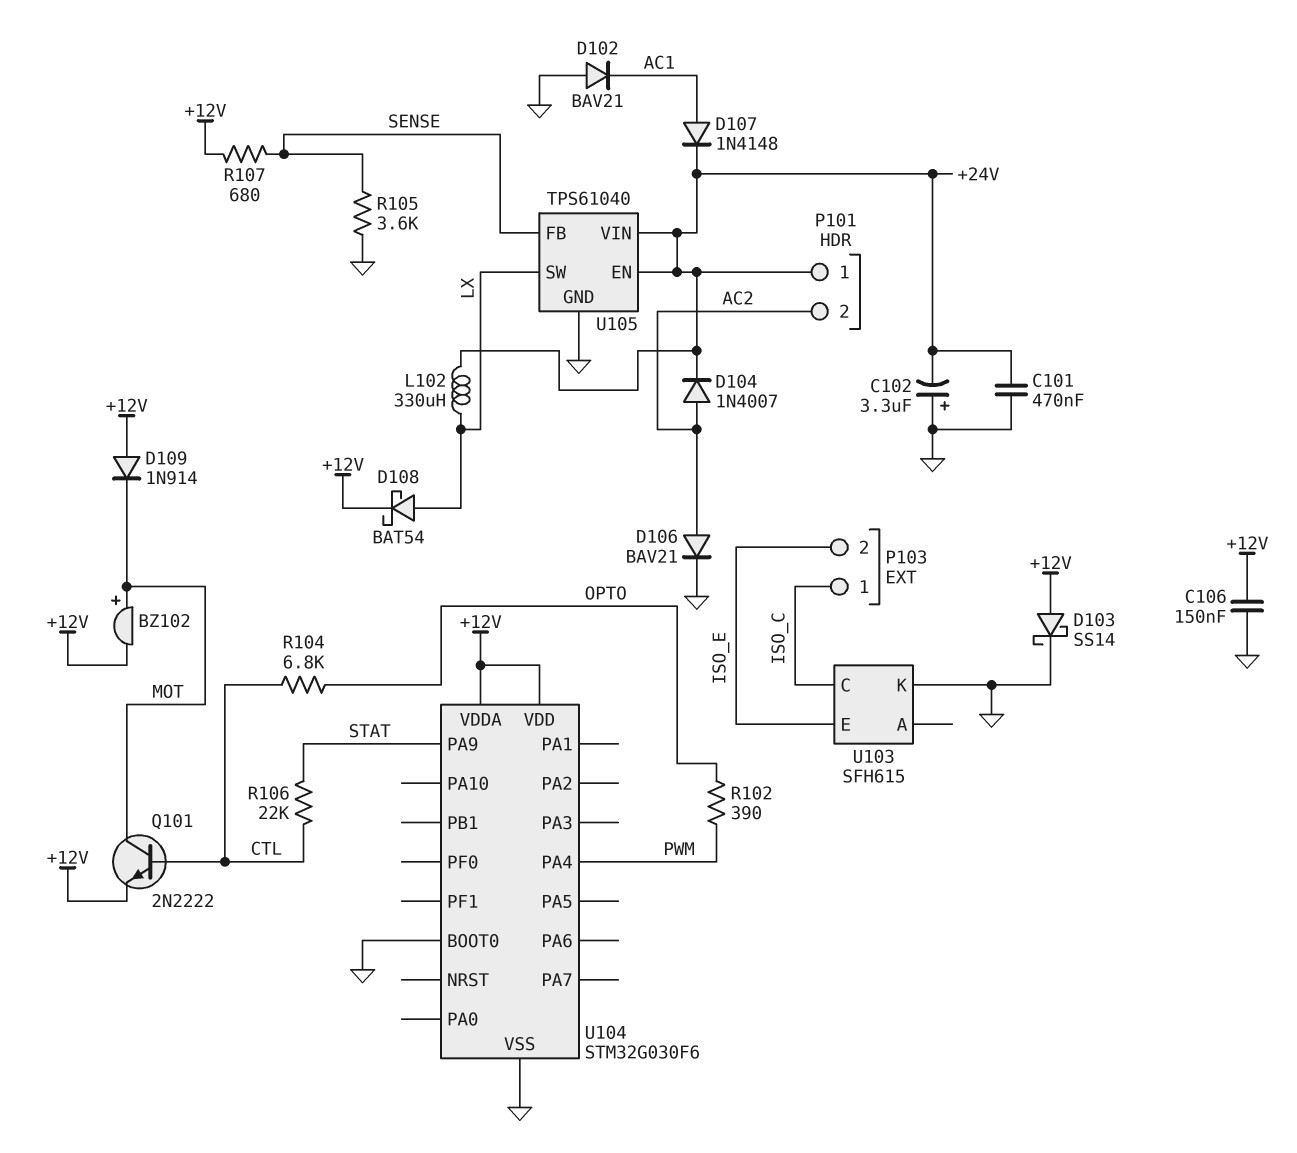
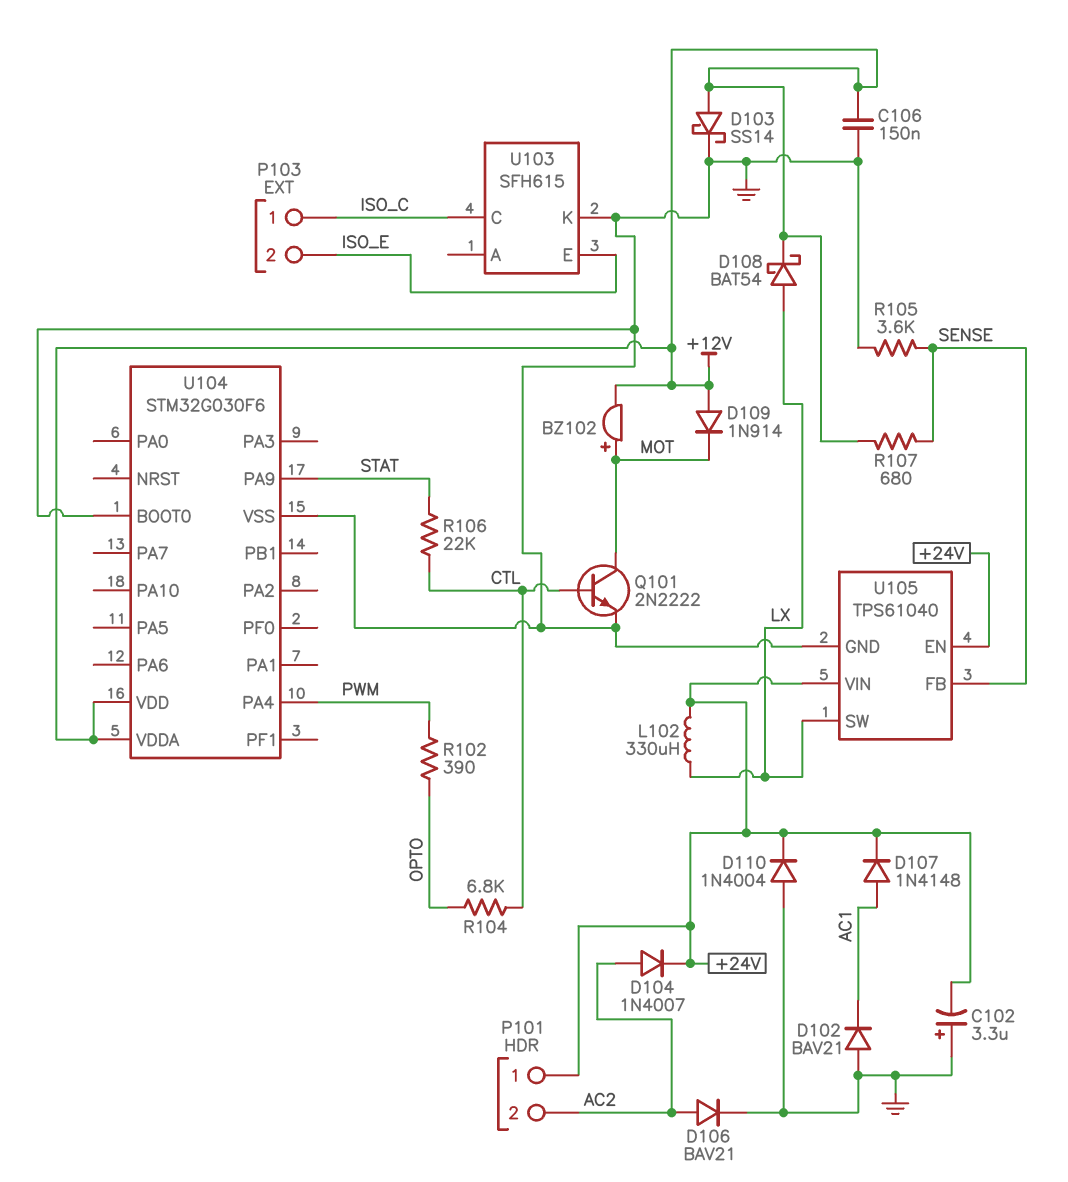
C101: 470nF (+24V, GND) -> none
D110: none -> diode 1N4004 (A GND, K +24V)
Q101: NPN 2N2222 (B CTL, C MOT, E +12V) -> NPN 2N2222 (B CTL, C MOT, E GND)

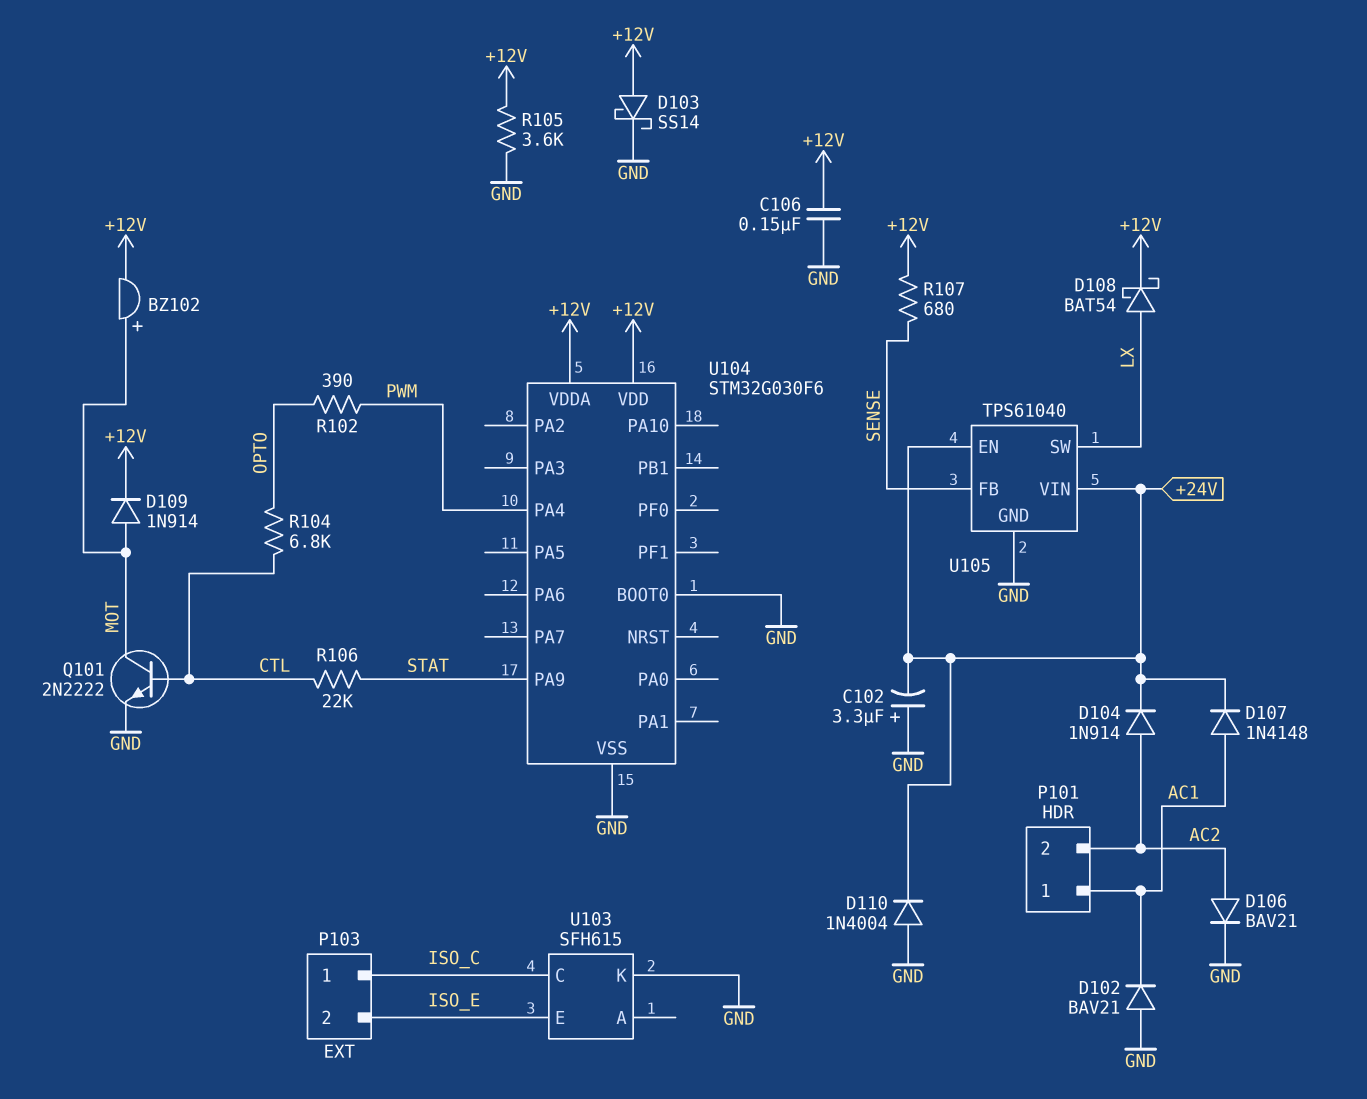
D104: diode 1N4007 (A AC2, K +24V) -> diode 1N914 (A AC2, K +24V)
D109: diode 1N914 (A +12V, K MOT) -> diode 1N914 (A MOT, K +12V)
L102: 330uH (+24V, LX) -> none
P101 pin 1: +24V -> AC1
R105: 3.6k (GND, SENSE) -> 3.6k (+12V, GND)

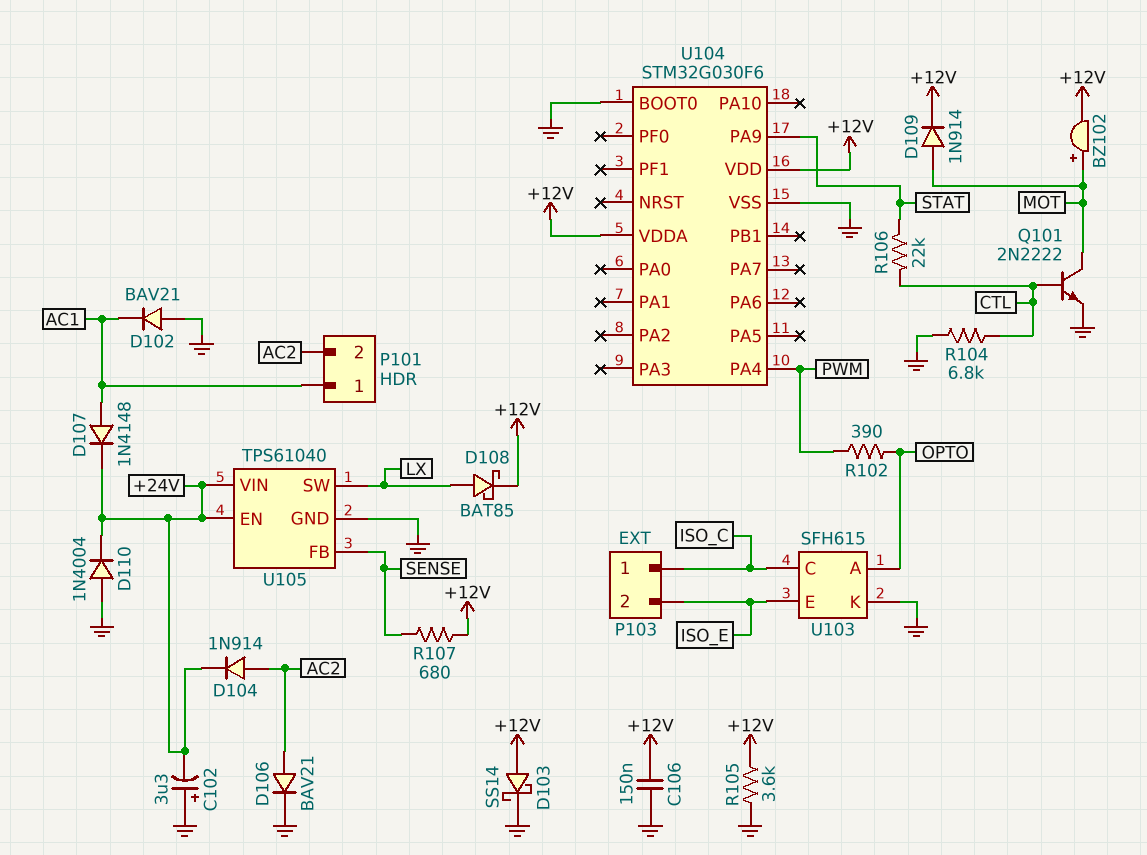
D108: schottky BAT54 (A LX, K +12V) -> schottky BAT85 (A LX, K +12V)
R104: 6.8k (CTL, OPTO) -> 6.8k (CTL, GND)
U103 pin A: none -> OPTO

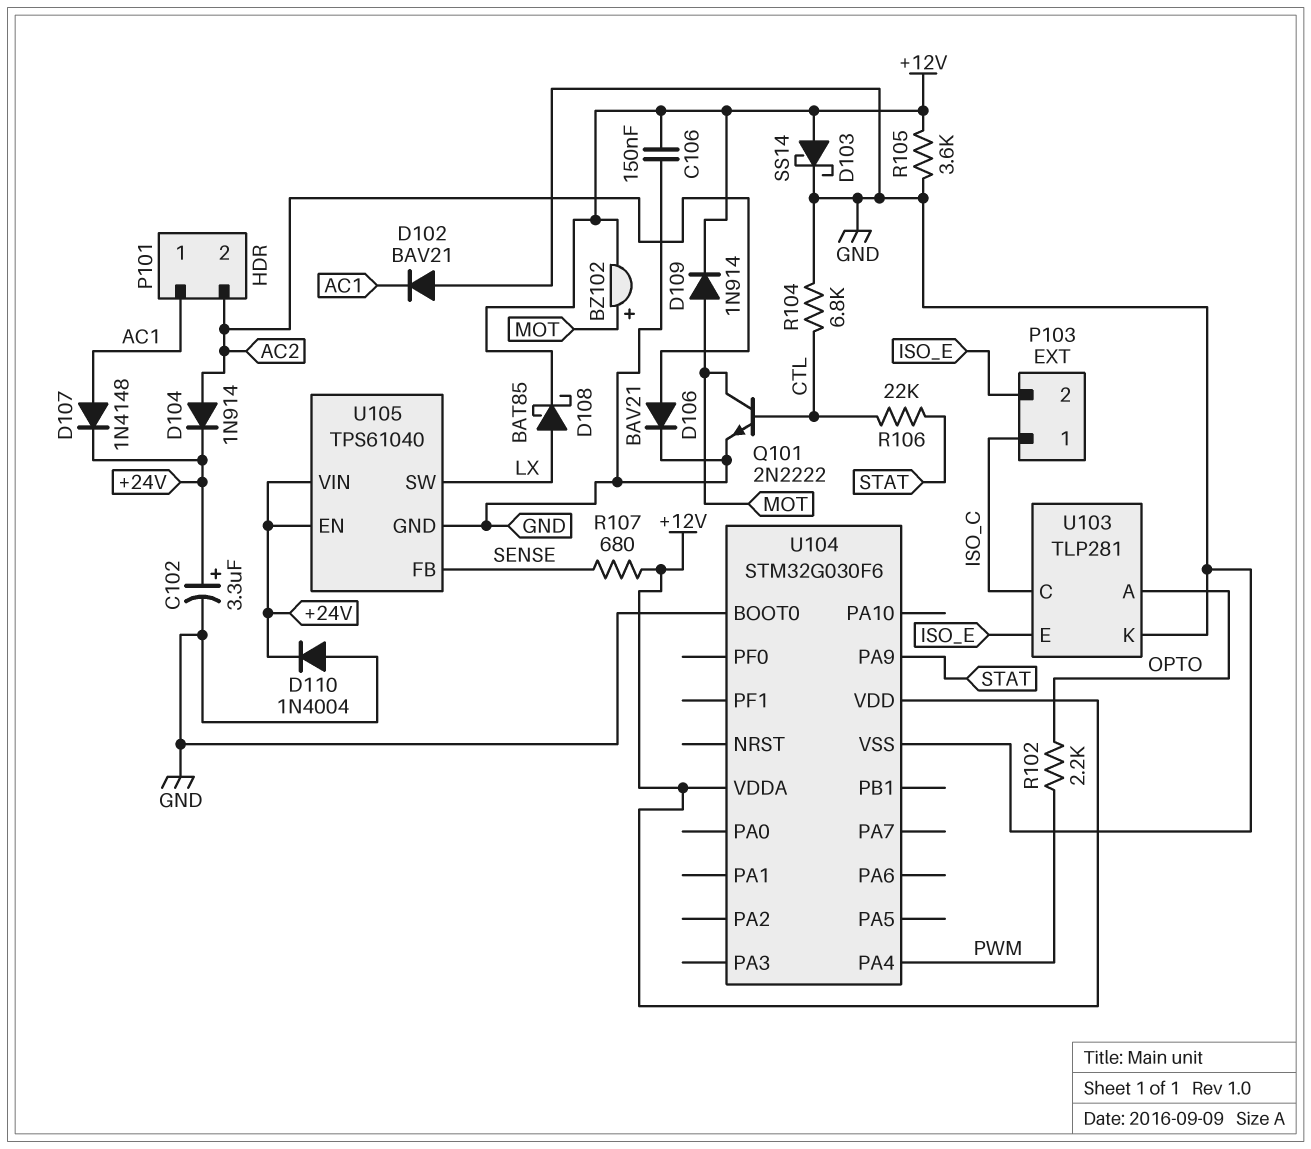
C102: 3.3uF (plus GND, minus +24V) -> 3.3uF (plus +24V, minus GND)
R102: 390 (OPTO, PWM) -> 2.2k (OPTO, PWM)
U103: SFH615 -> TLP281

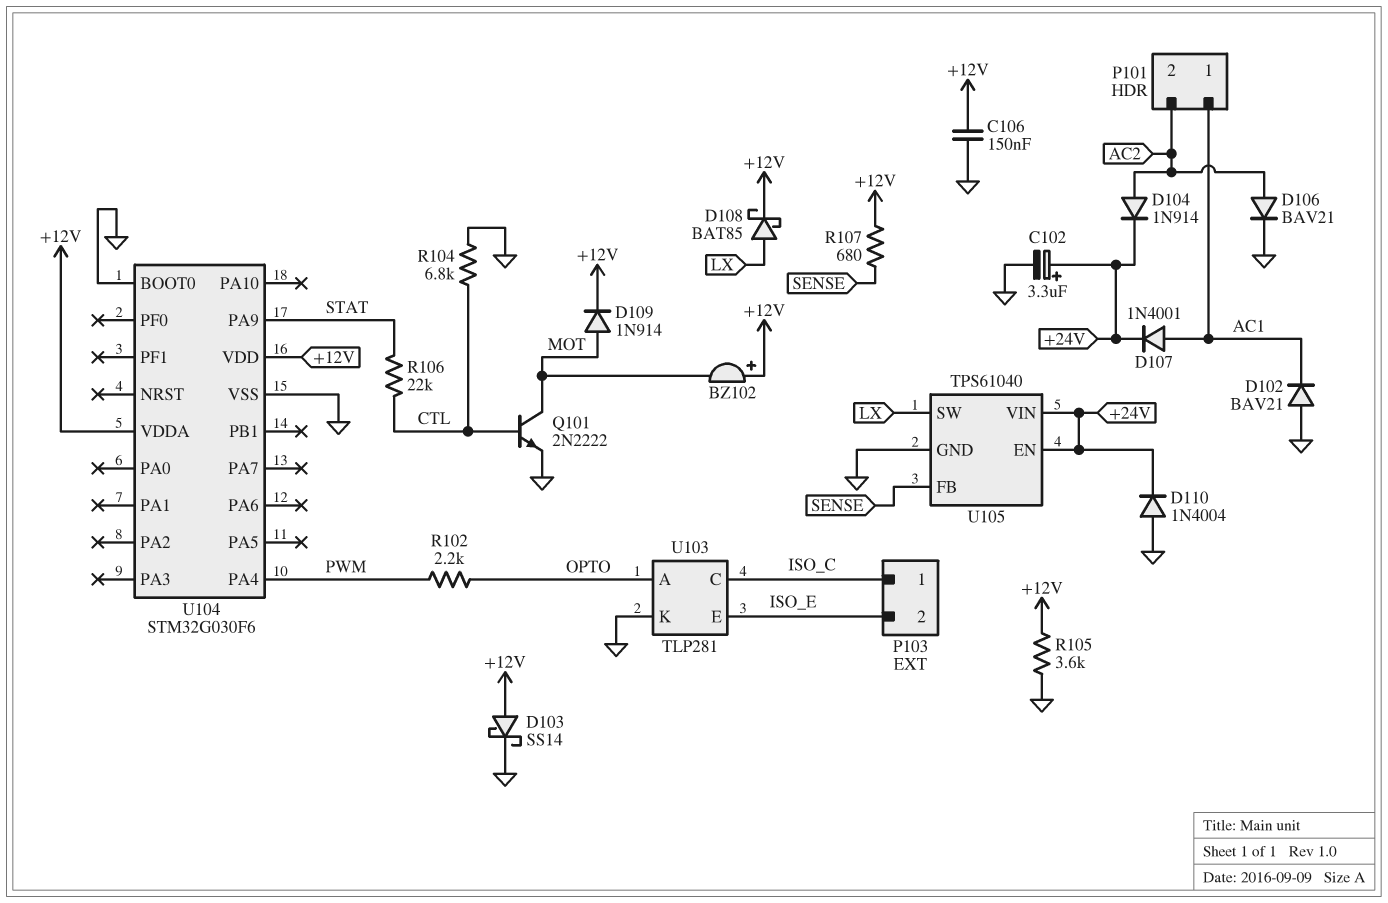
BZ102: buzzer (plus MOT, minus +12V) -> buzzer (plus +12V, minus MOT)
D107: diode 1N4148 (A AC1, K +24V) -> diode 1N4001 (A AC1, K +24V)

